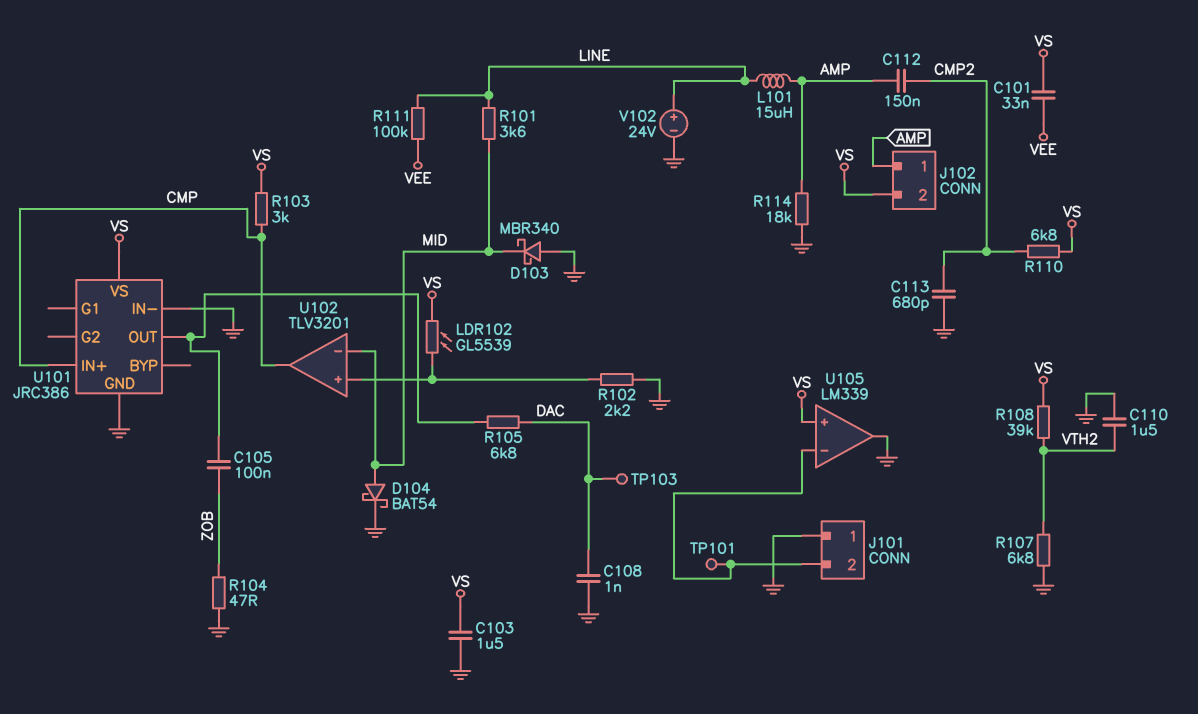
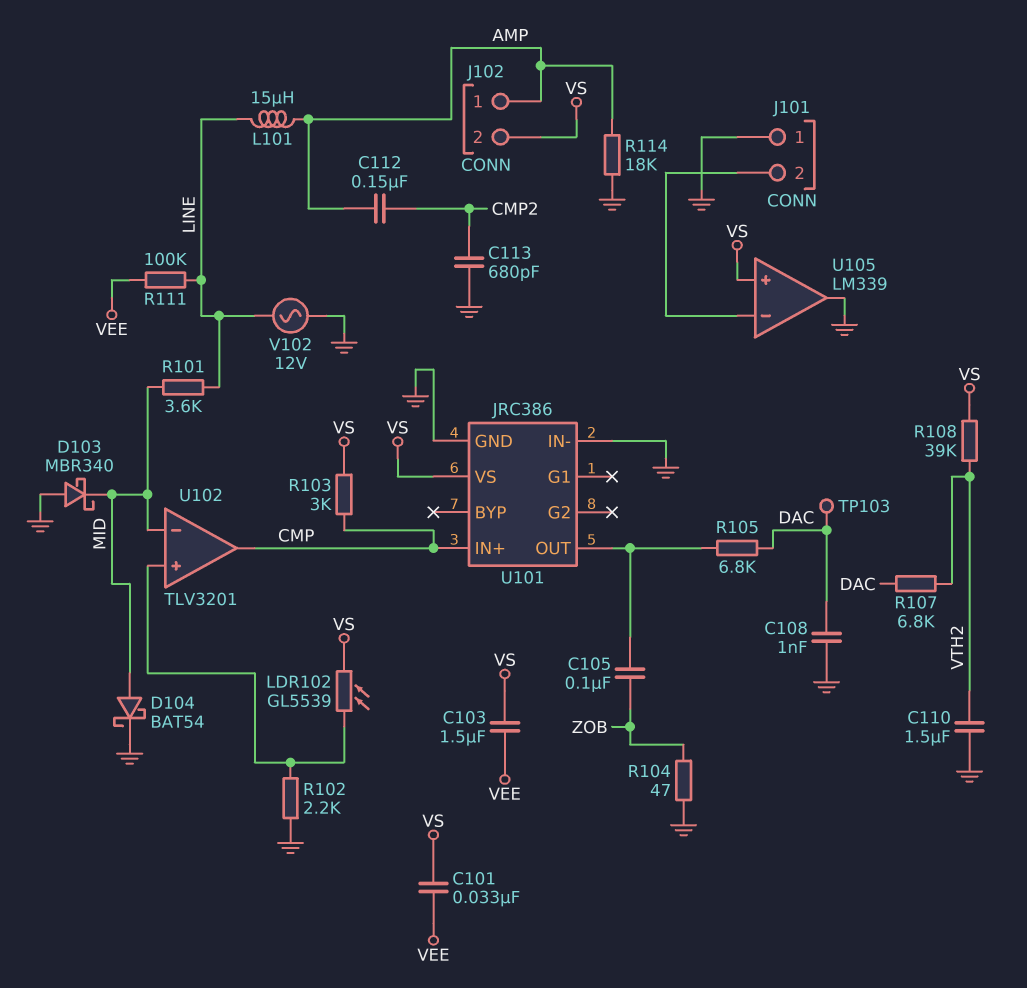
C103: 1.5uF (GND, VS) -> 1.5uF (VEE, VS)
R107: 6.8k (GND, VTH2) -> 6.8k (DAC, VTH2)
R110: 6.8k (CMP2, VS) -> none
TP101: test point (J101/2) -> none
V102: 24V (plus LINE, minus GND) -> AC 12V (GND, LINE)

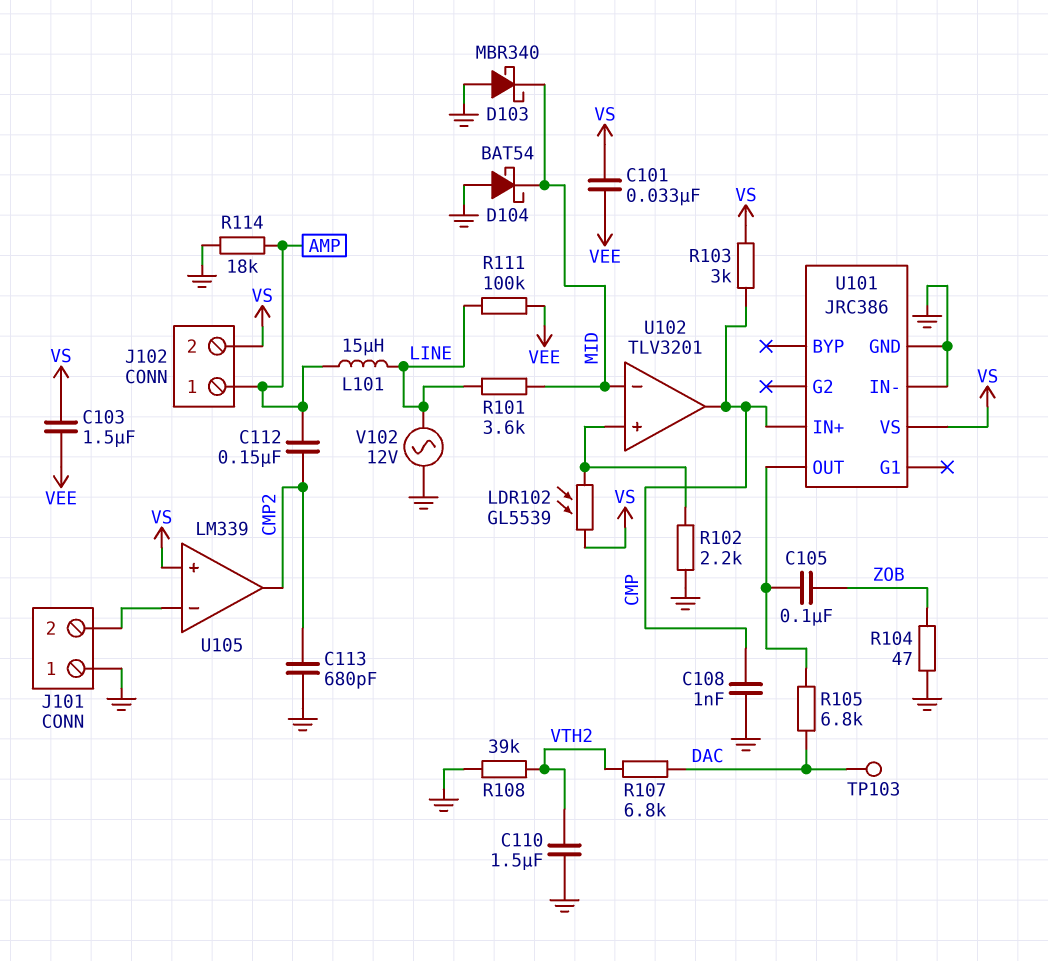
C108: 1nF (DAC, GND) -> 1nF (CMP, GND)
D104: schottky BAT54 (A MID, K GND) -> schottky BAT54 (A GND, K MID)
R108: 39k (VS, VTH2) -> 39k (GND, VTH2)
U105 pin out: GND -> CMP2

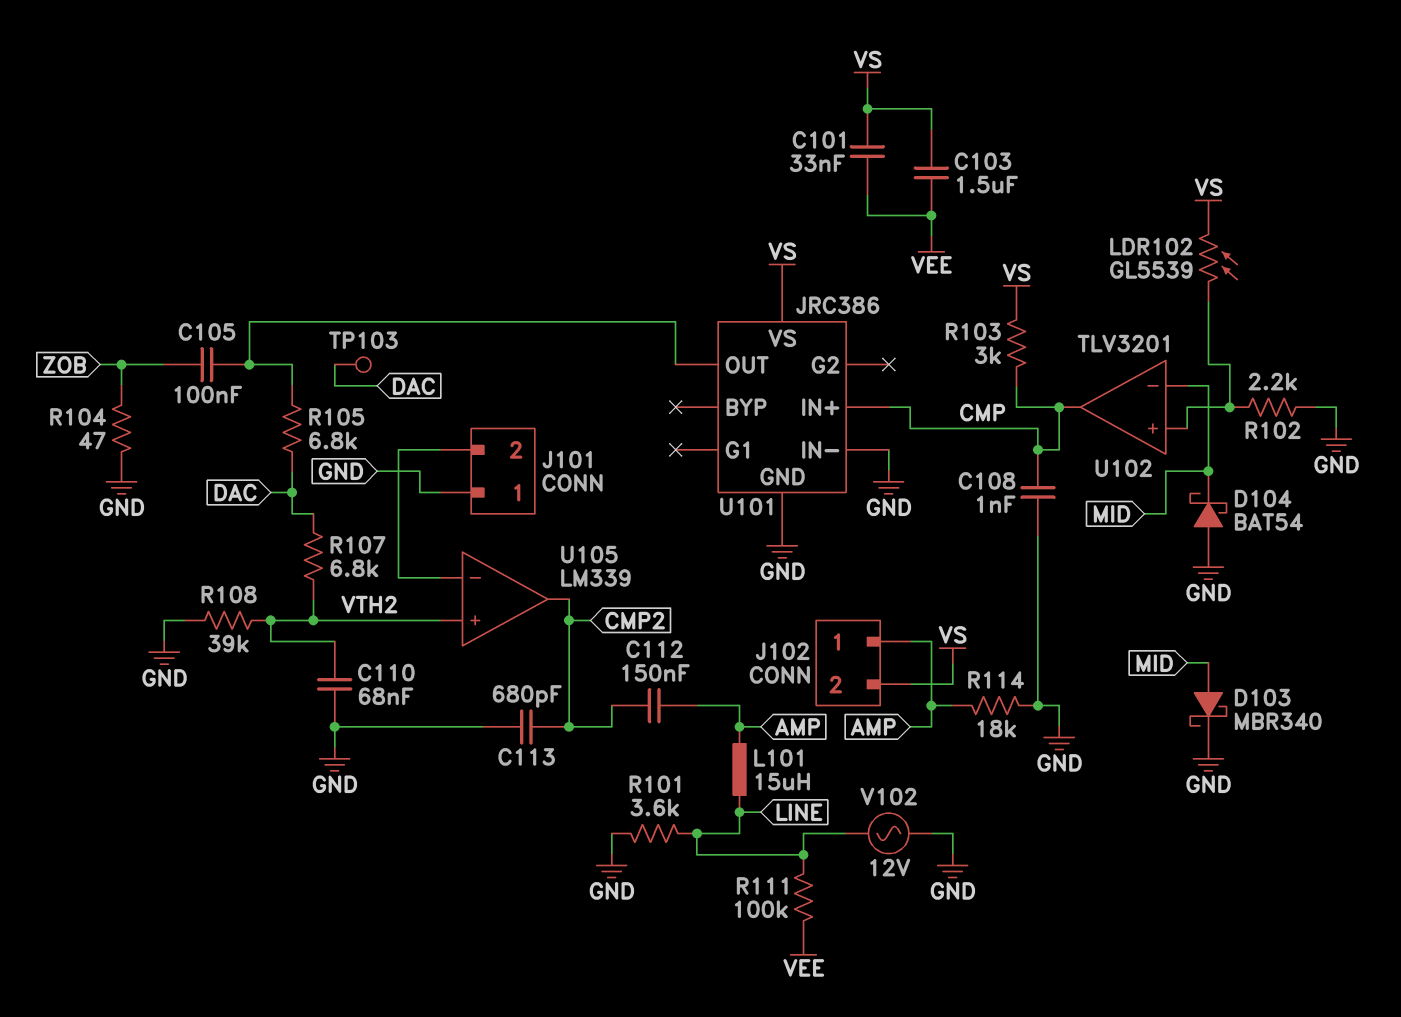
C110: 1.5uF (GND, VTH2) -> 68nF (GND, VTH2)
D103: schottky MBR340 (A GND, K MID) -> schottky MBR340 (A MID, K GND)
R101: 3.6k (LINE, MID) -> 3.6k (GND, LINE)
U105 pin in+: VS -> VTH2

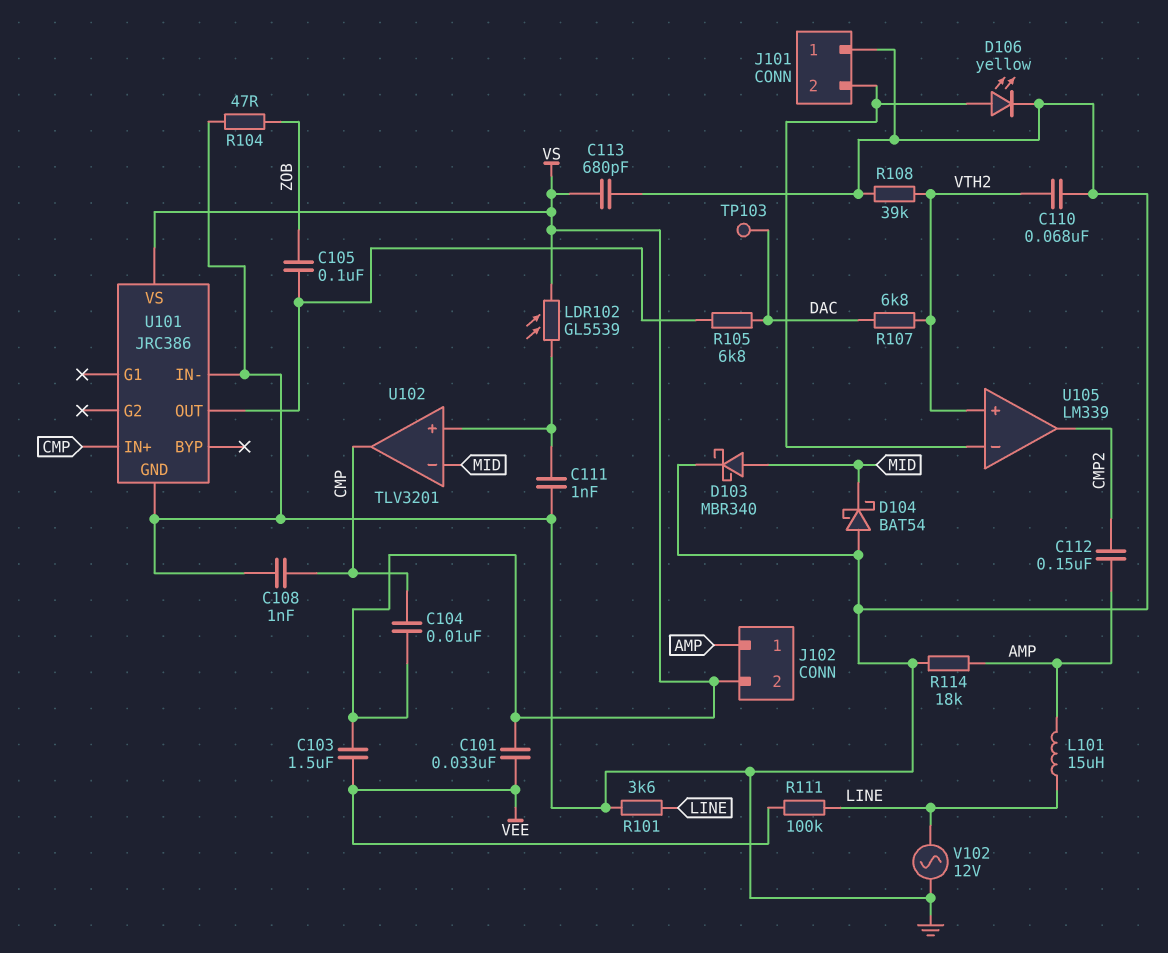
C104: none -> 10nF (CMP, VS)
C111: none -> 1nF (GND, U102/in+)
C113: 680pF (CMP2, GND) -> 680pF (GND, VS)
D106: none -> LED yellow (A J101/2, K GND)
R102: 2.2k (GND, U102/in+) -> none
R103: 3k (CMP, VS) -> none

